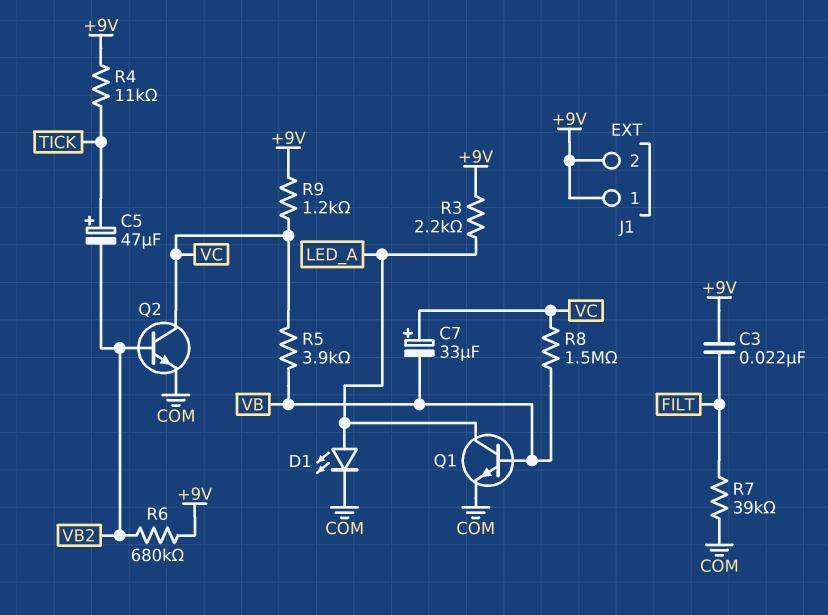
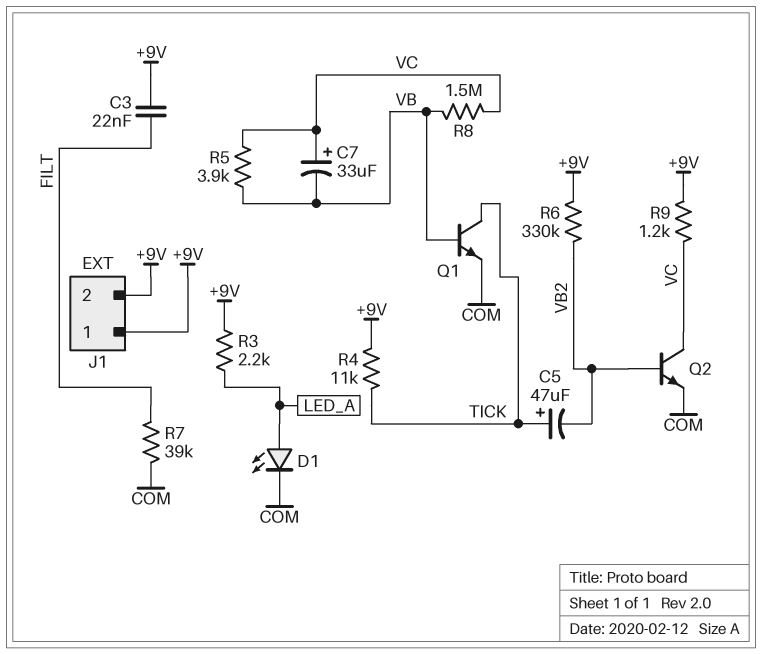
Q1: NPN (B VB, C LED_A, E COM) -> NPN (B VB, C TICK, E COM)
R6: 680k (+9V, VB2) -> 330k (+9V, VB2)

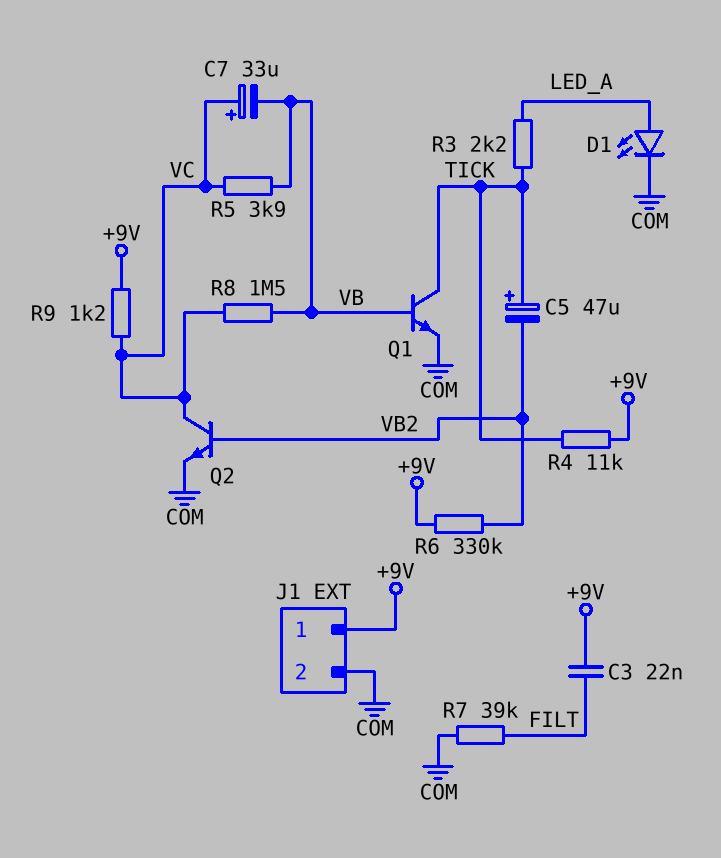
J1 pin 2: +9V -> COM
R3: 2.2k (+9V, LED_A) -> 2.2k (LED_A, TICK)

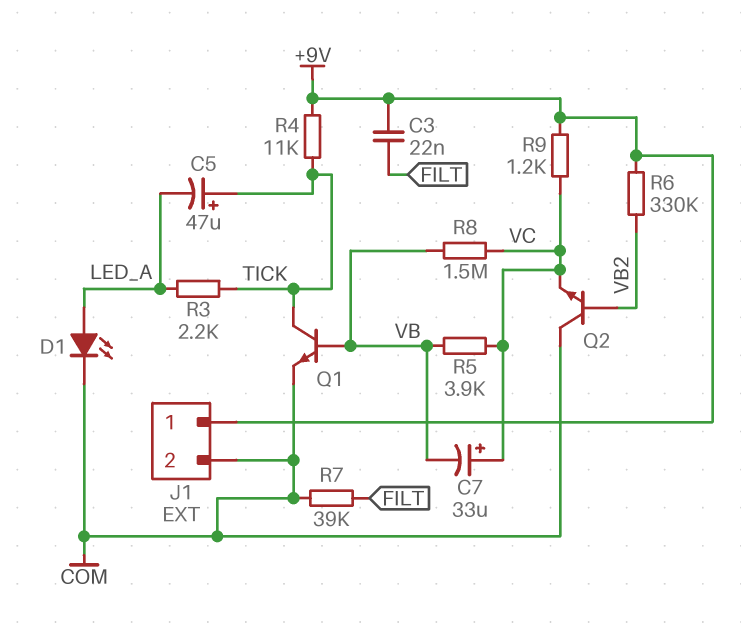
C5: 47uF (plus TICK, minus VB2) -> 47uF (plus TICK, minus LED_A)
Q2: NPN (B VB2, C VC, E COM) -> NPN (B VB2, C COM, E VC)

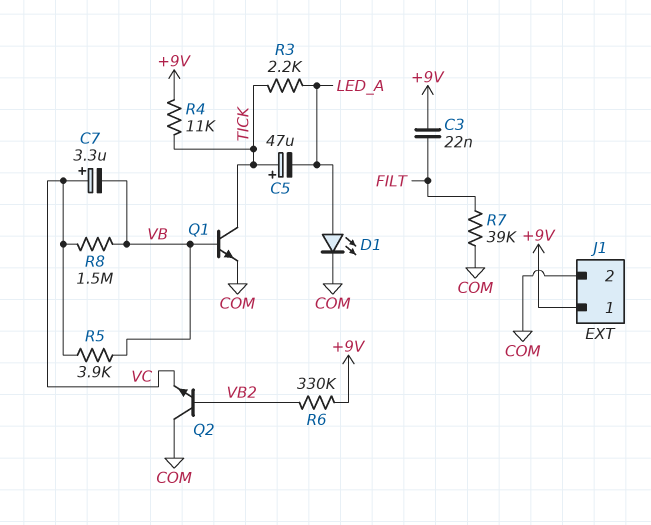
C7: 33uF (plus VC, minus VB) -> 3.3uF (plus VC, minus VB)
R9: 1.2k (+9V, VC) -> none

